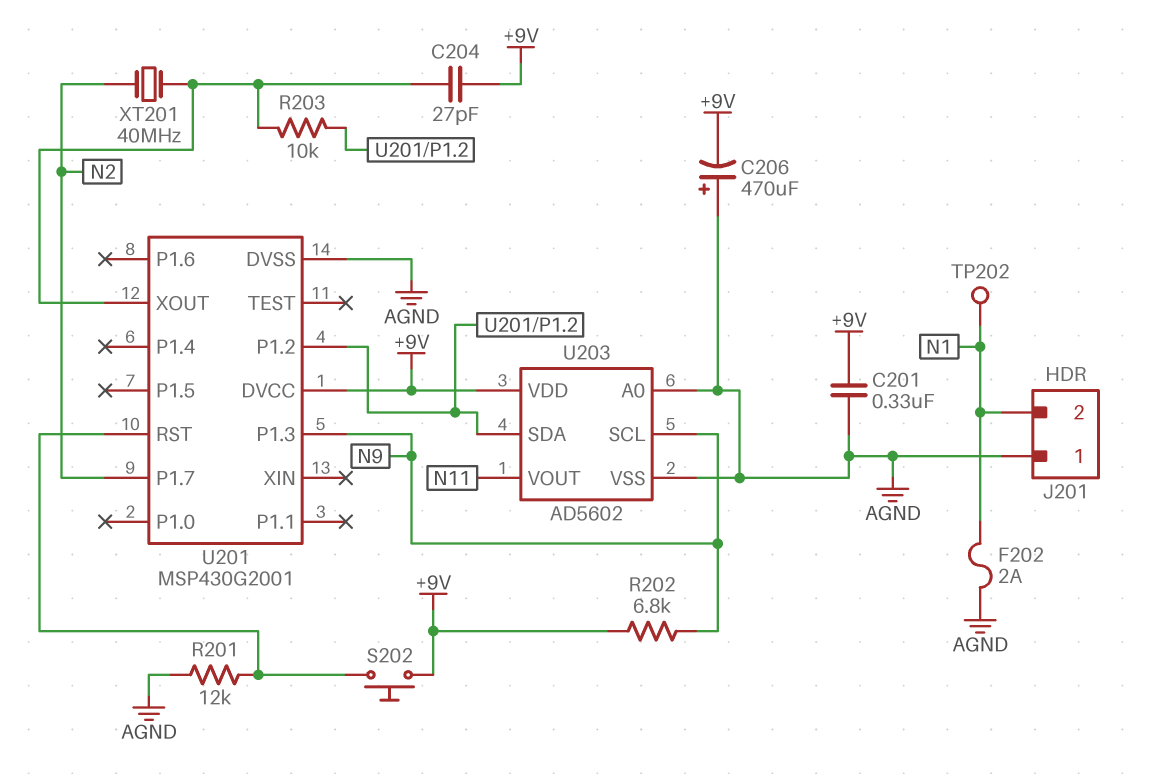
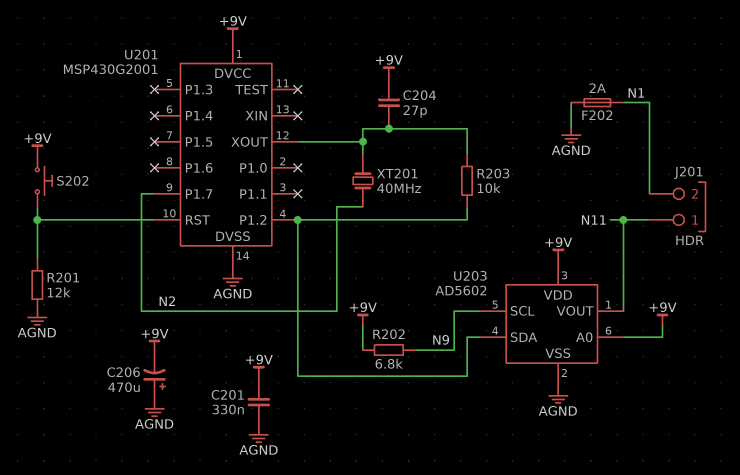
J201 pin 1: AGND -> N11
TP202: test point (N1) -> none
U201 pin P1.3: N9 -> none
U203 pin A0: AGND -> +9V

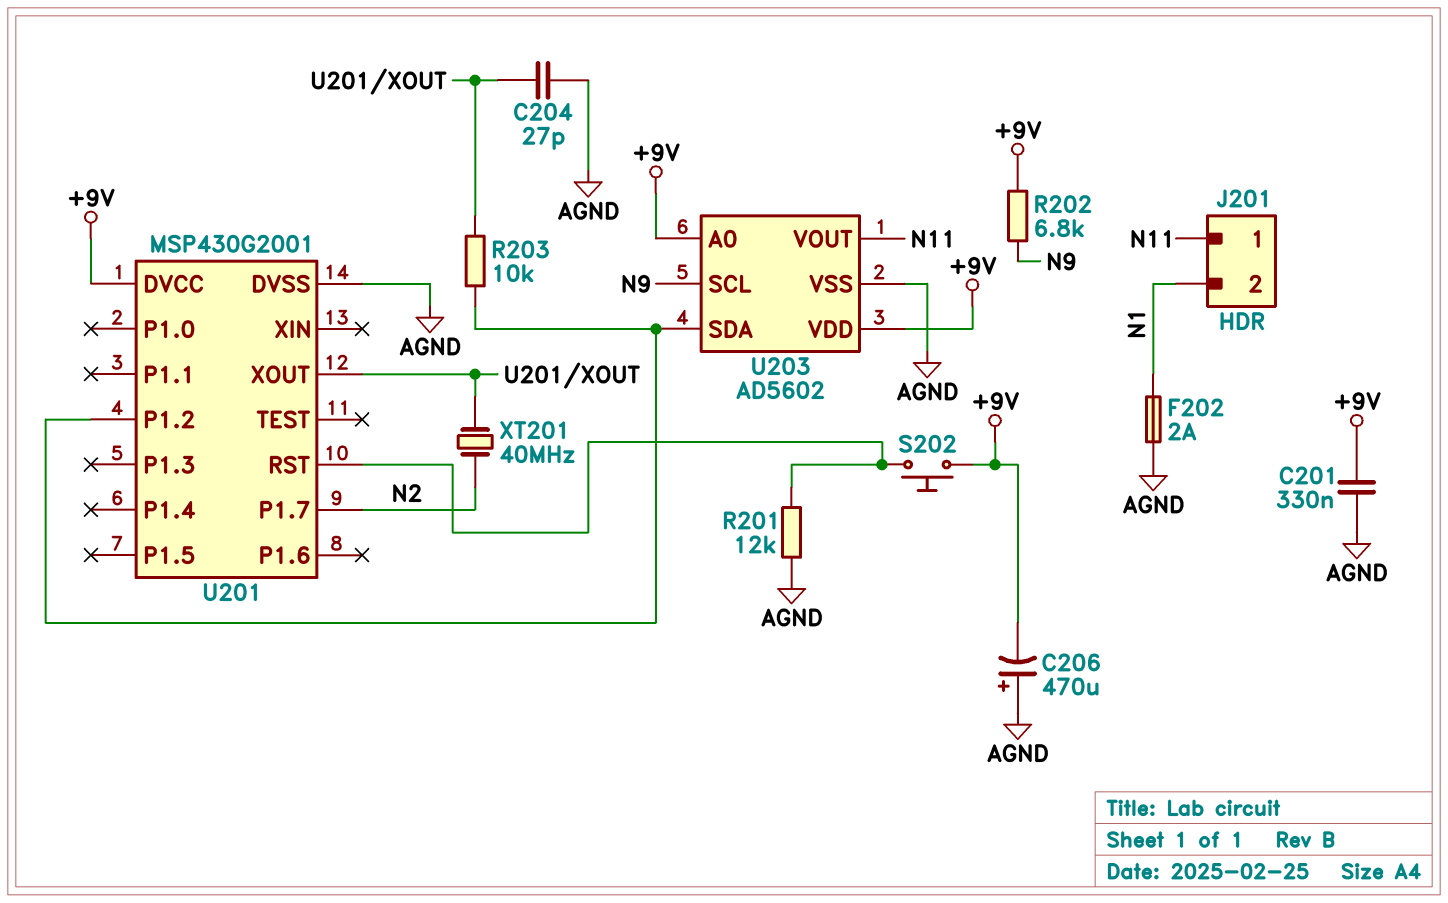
C204: 27pF (+9V, U201/XOUT) -> 27pF (AGND, U201/XOUT)

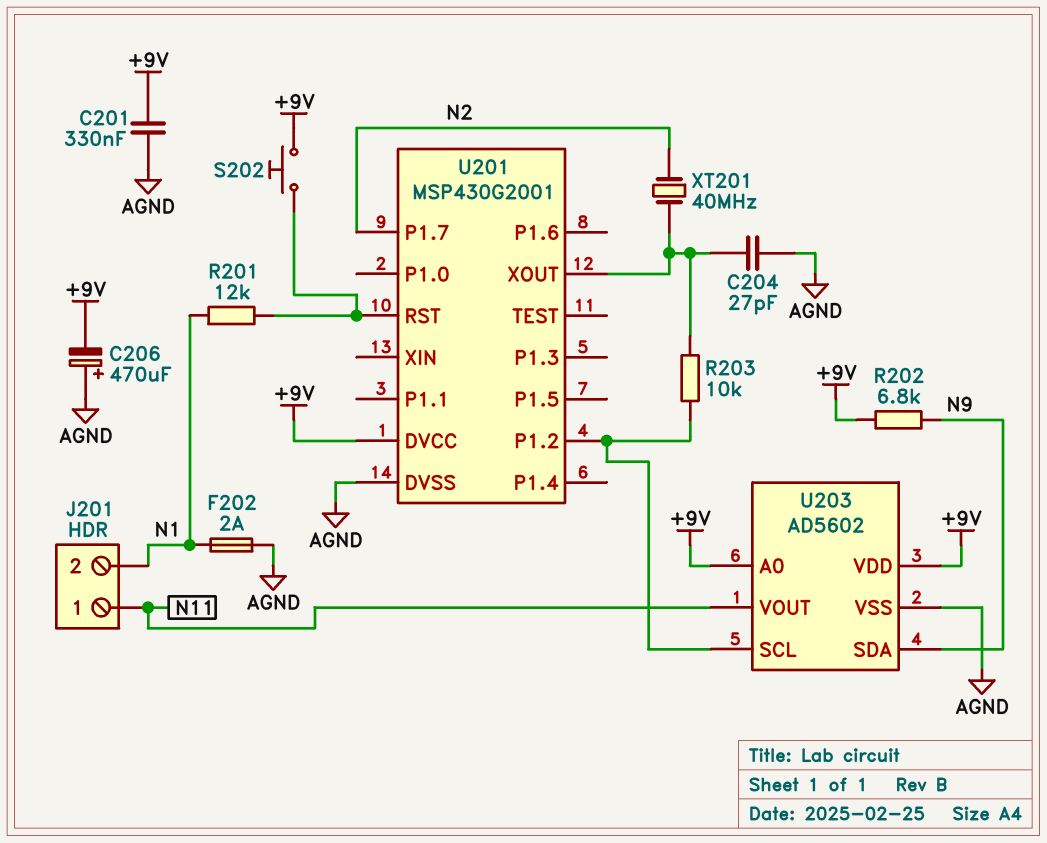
R201: 12k (AGND, U201/RST) -> 12k (N1, U201/RST)
U203 pin SCL: N9 -> U201/P1.2
U203 pin SDA: U201/P1.2 -> N9

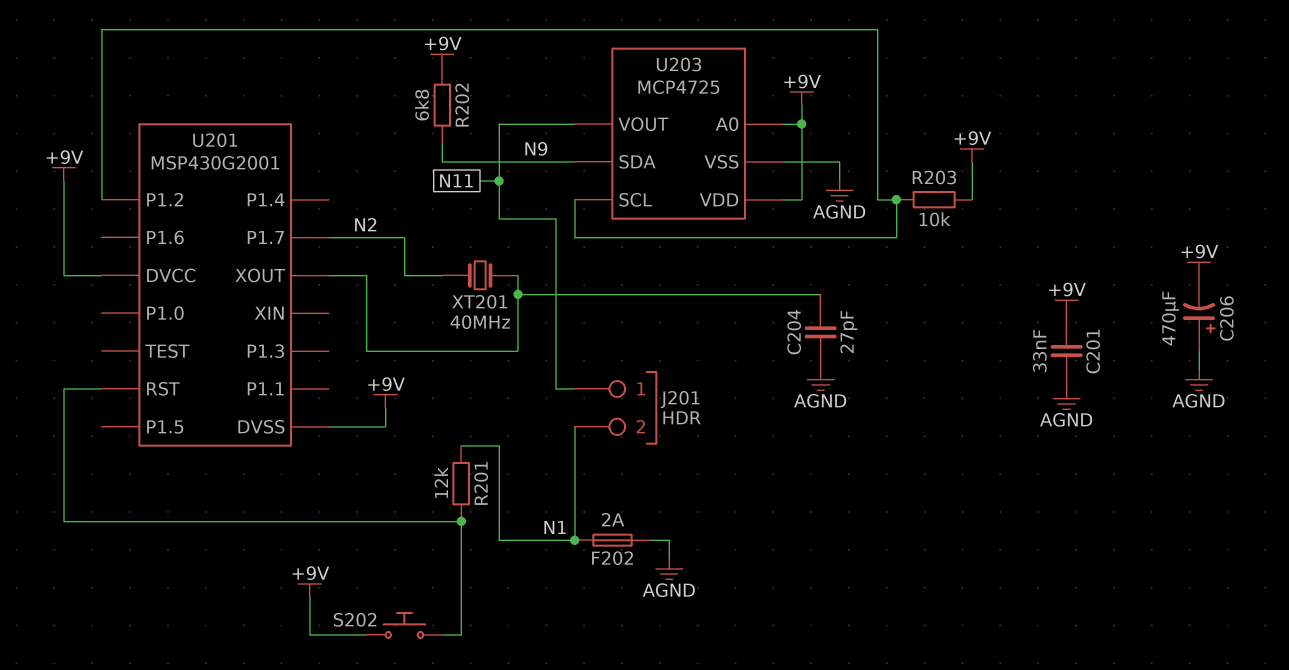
C201: 330nF (+9V, AGND) -> 33nF (+9V, AGND)
R203: 10k (U201/P1.2, U201/XOUT) -> 10k (+9V, U201/P1.2)
U201 pin DVSS: AGND -> +9V
U203: AD5602 -> MCP4725

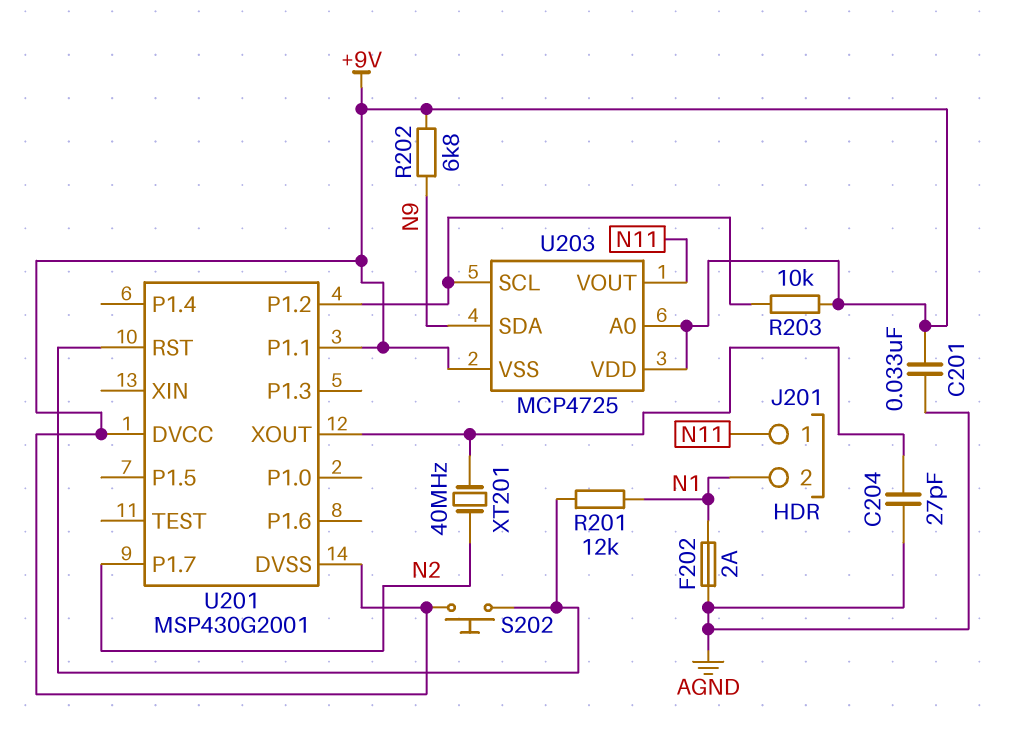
C206: 470uF (plus AGND, minus +9V) -> none
U201 pin P1.1: none -> +9V
U203 pin VSS: AGND -> +9V

